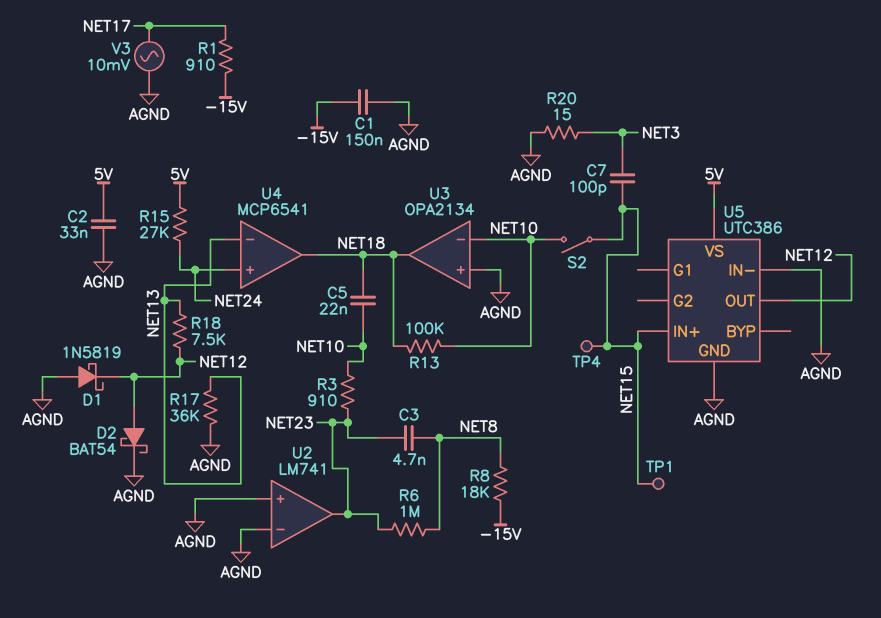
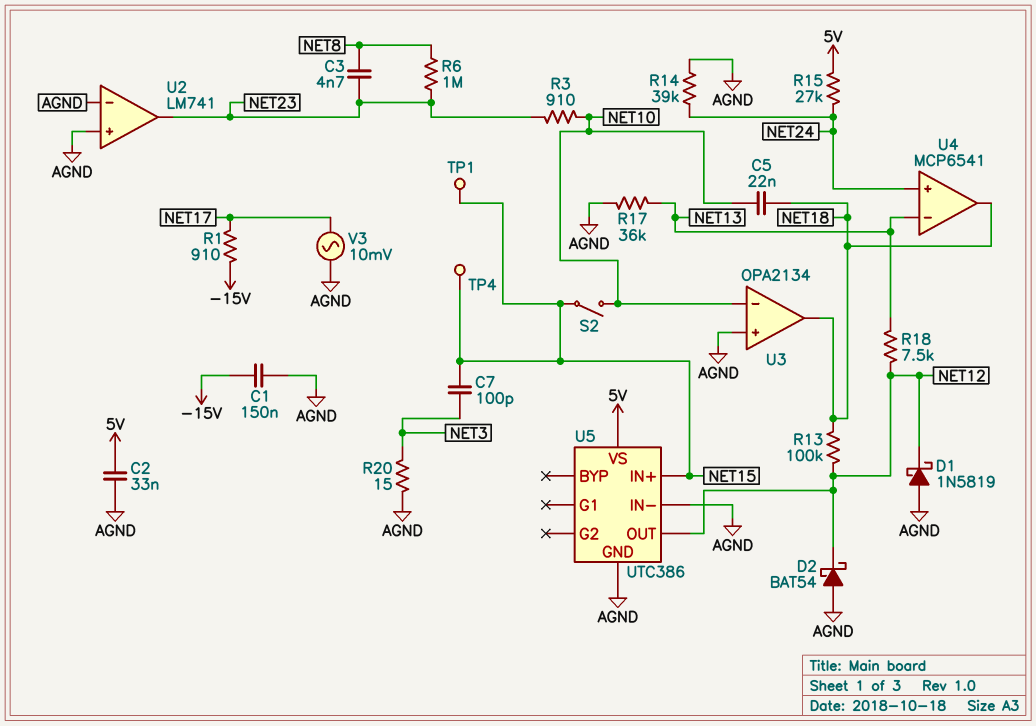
D2: schottky BAT54 (A NET12, K AGND) -> schottky BAT54 (A AGND, K NET12)
R8: 18k (-15V, NET8) -> none
R13: 100k (NET10, NET18) -> 100k (NET12, NET18)
R14: none -> 39k (AGND, NET24)

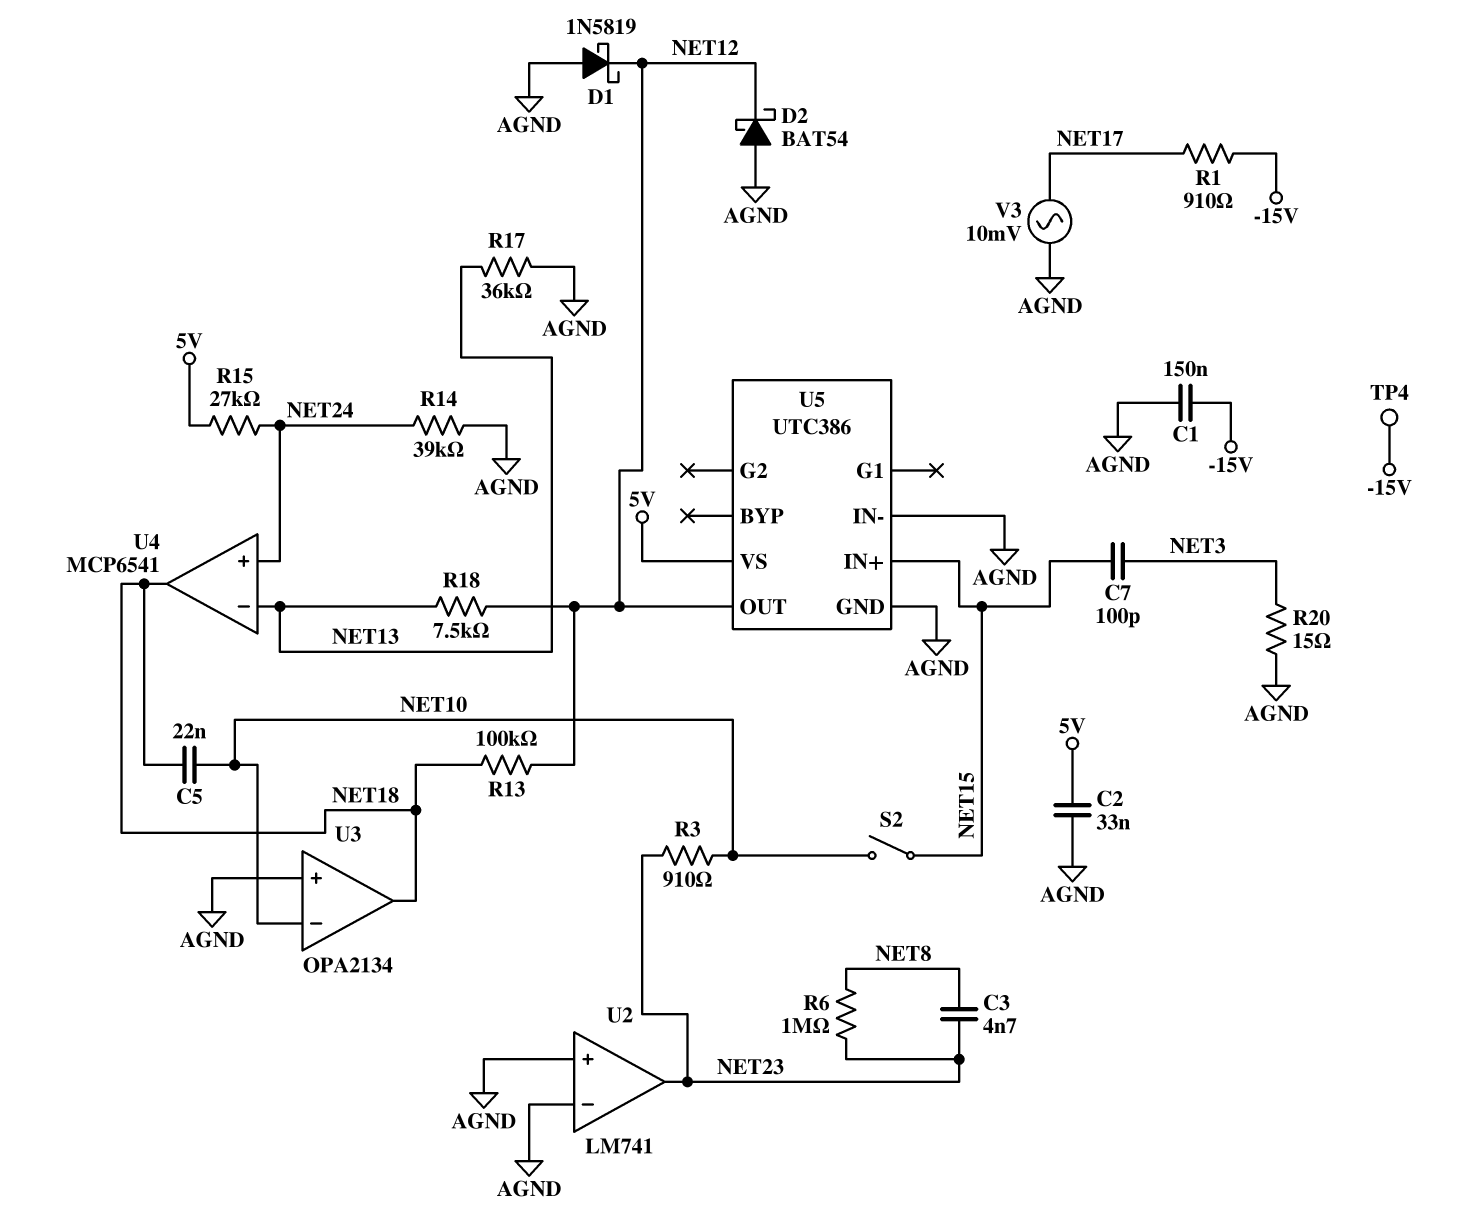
TP1: test point (NET15) -> none
TP4: test point (NET15) -> test point (-15V)

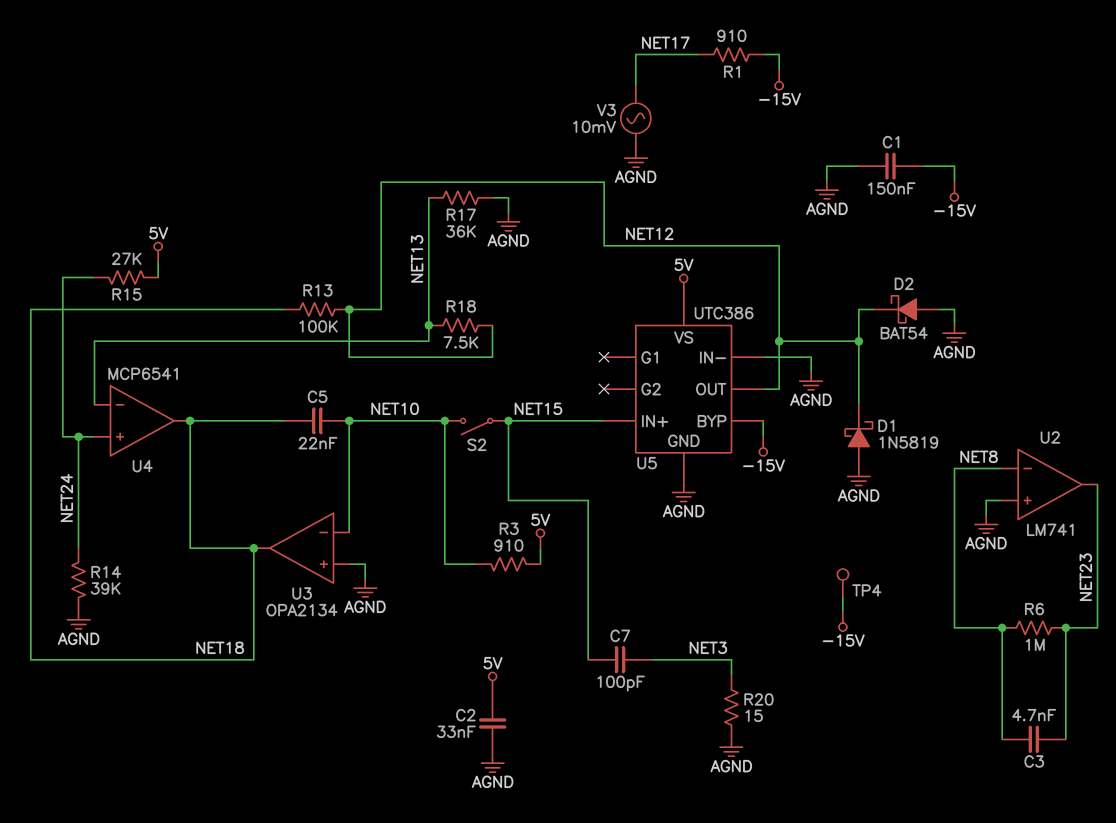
R3: 910 (NET10, NET23) -> 910 (5V, NET10)
U2 pin in-: AGND -> NET8
U5 pin BYP: none -> -15V

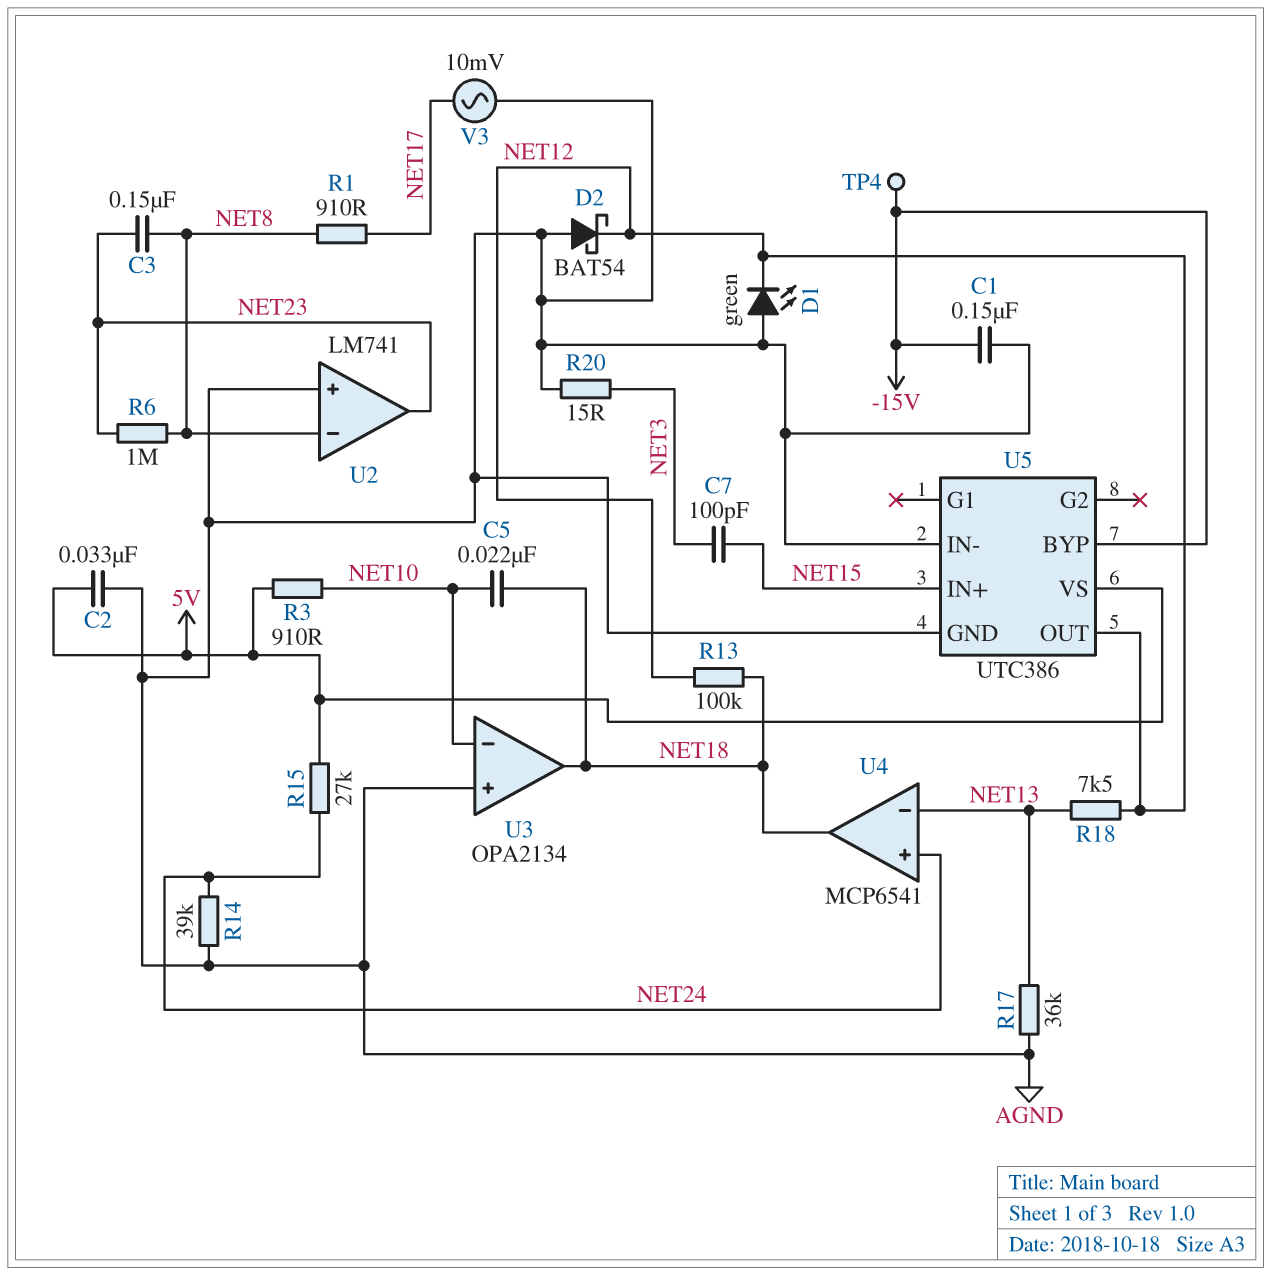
C3: 4.7nF (NET8, NET23) -> 150nF (NET8, NET23)
D1: schottky 1N5819 (A AGND, K NET12) -> LED green (A AGND, K NET12)
R1: 910 (-15V, NET17) -> 910 (NET8, NET17)
S2: switch (NET10, NET15) -> none

